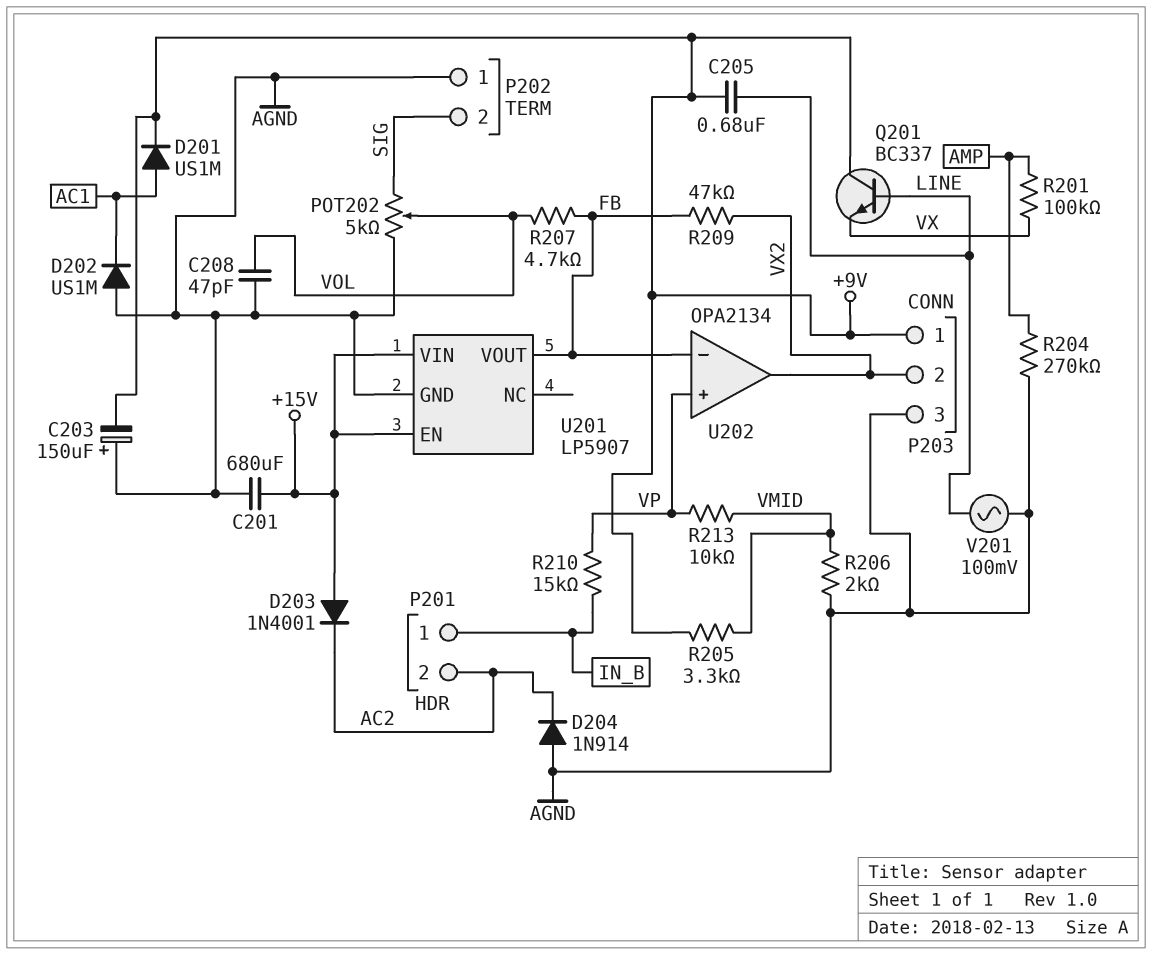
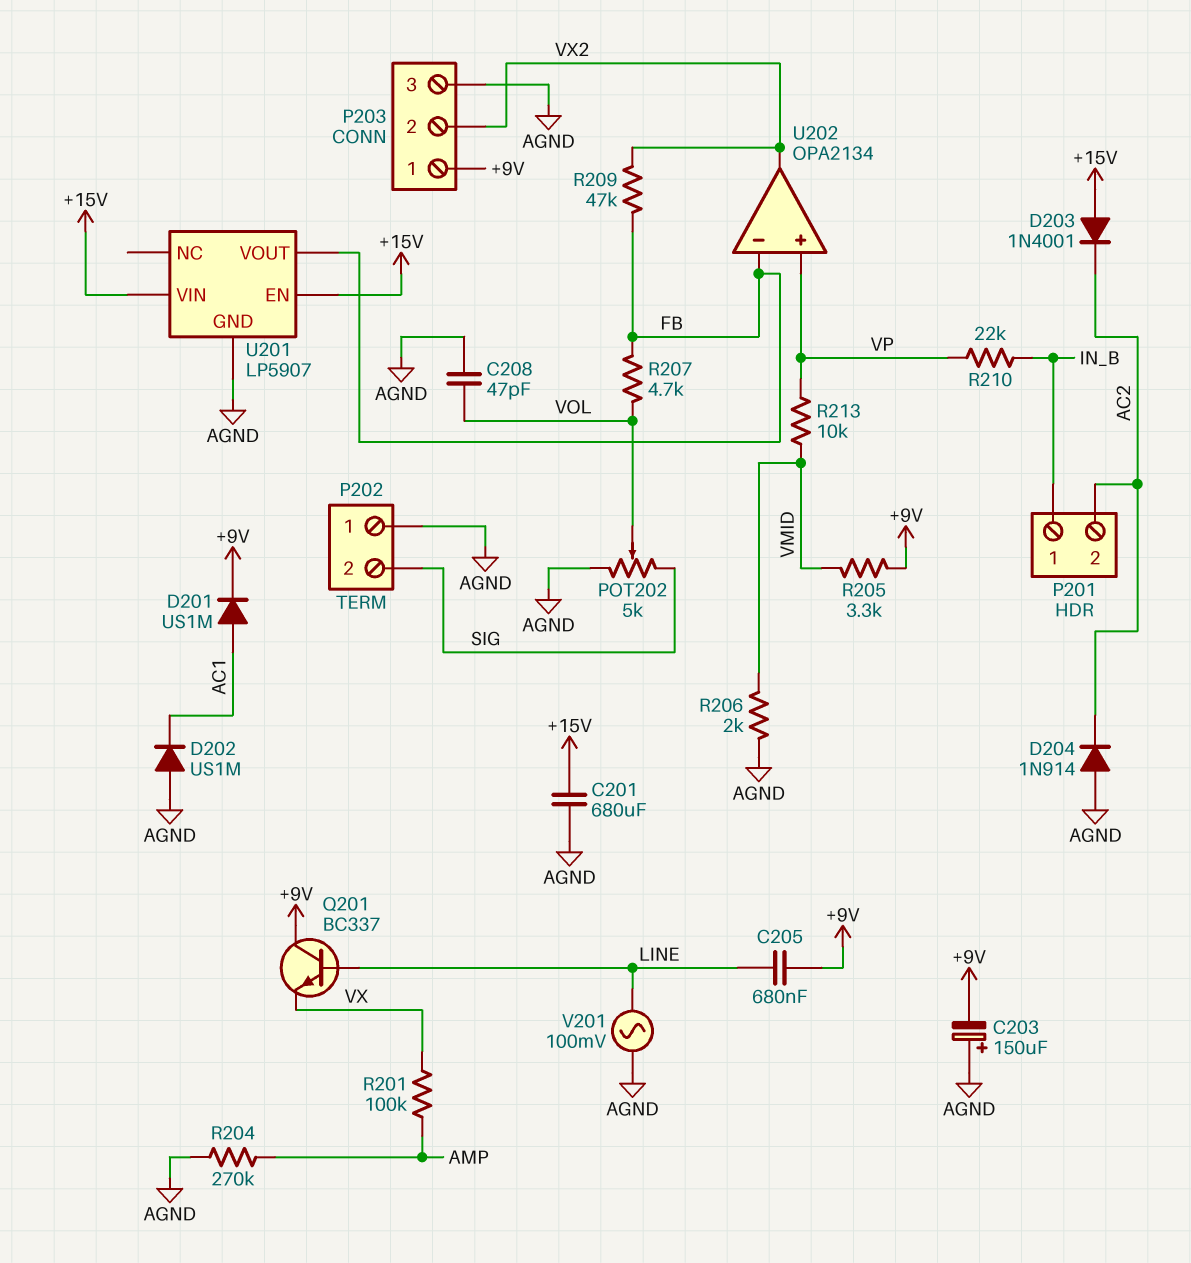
R210: 15k (IN_B, VP) -> 22k (IN_B, VP)

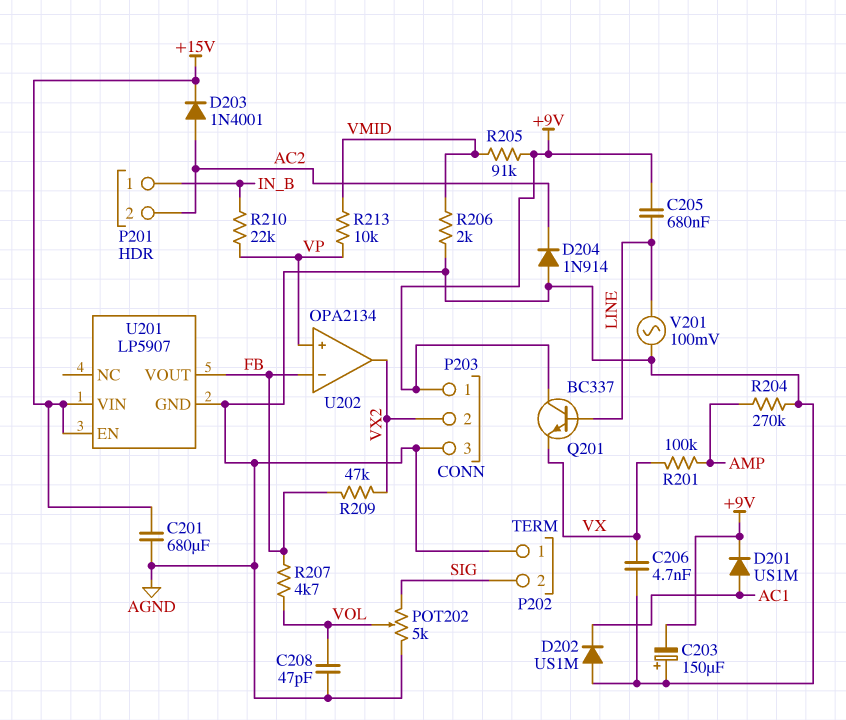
C206: none -> 4.7nF (AGND, VX)
D203: diode 1N4001 (A +15V, K AC2) -> diode 1N4001 (A AC2, K +15V)
R205: 3.3k (+9V, VMID) -> 91k (+9V, VMID)

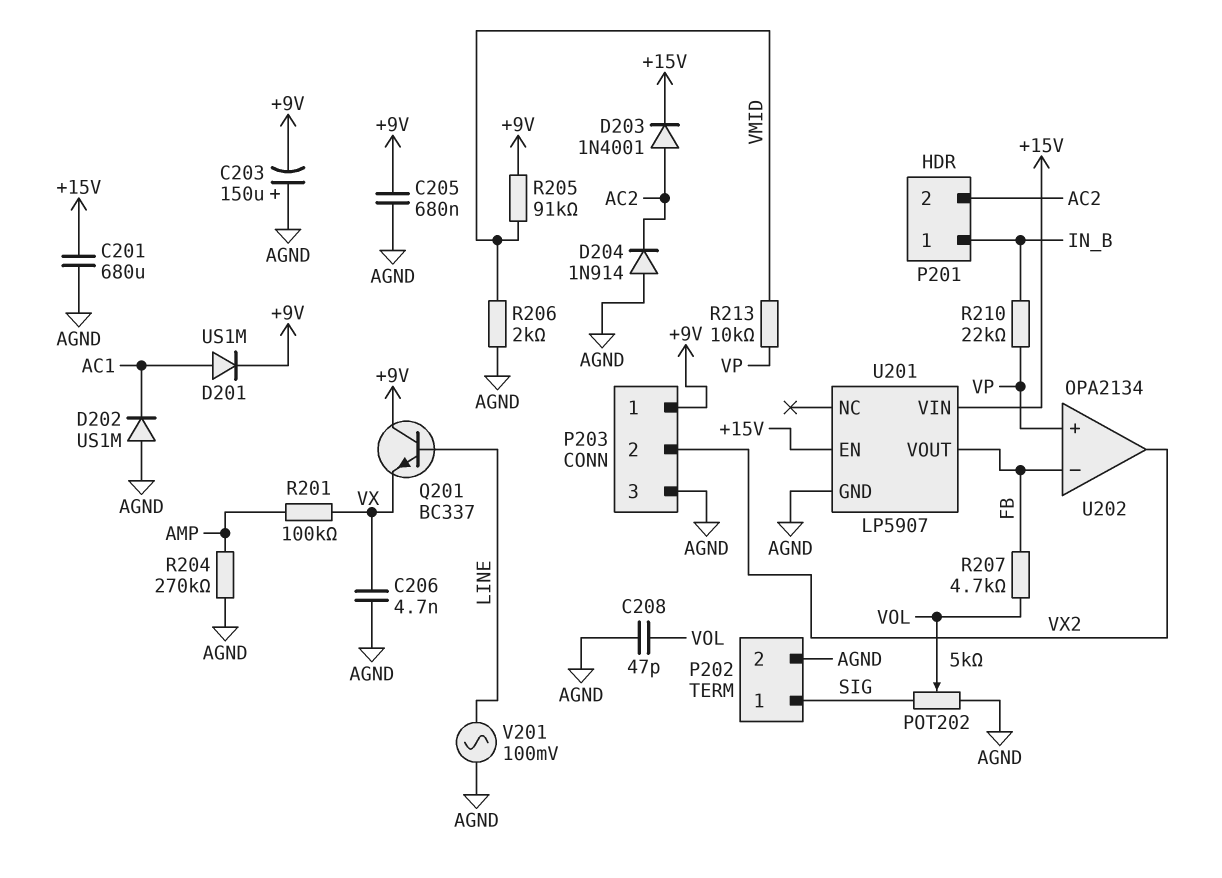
C205: 680nF (+9V, LINE) -> 680nF (+9V, AGND)
P202 pin 1: AGND -> SIG
P202 pin 2: SIG -> AGND
R209: 47k (FB, VX2) -> none

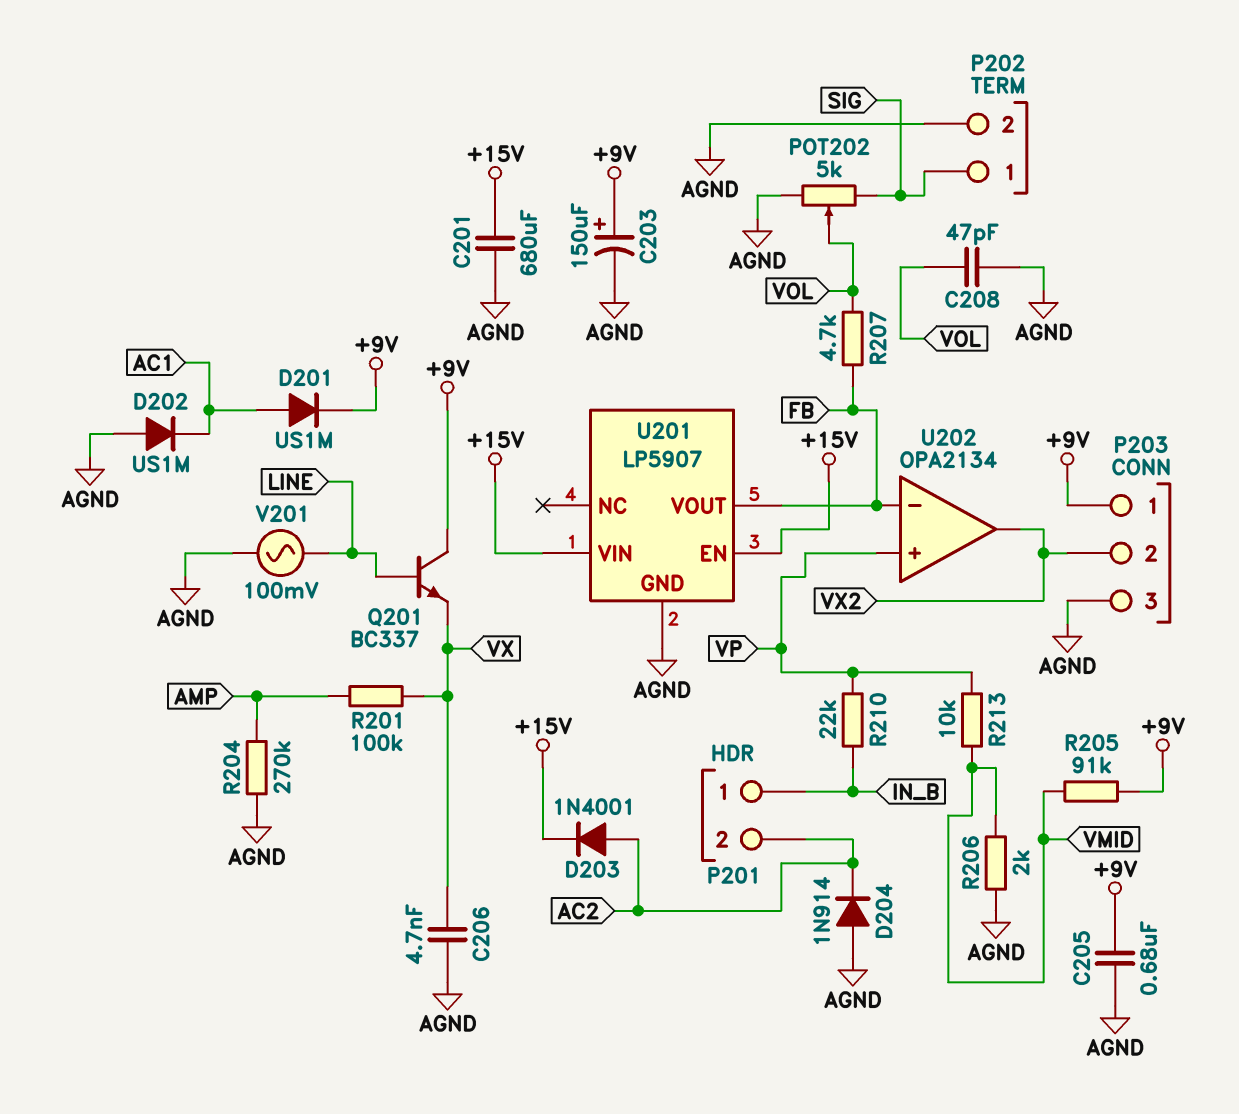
C203: 150uF (plus AGND, minus +9V) -> 150uF (plus +9V, minus AGND)

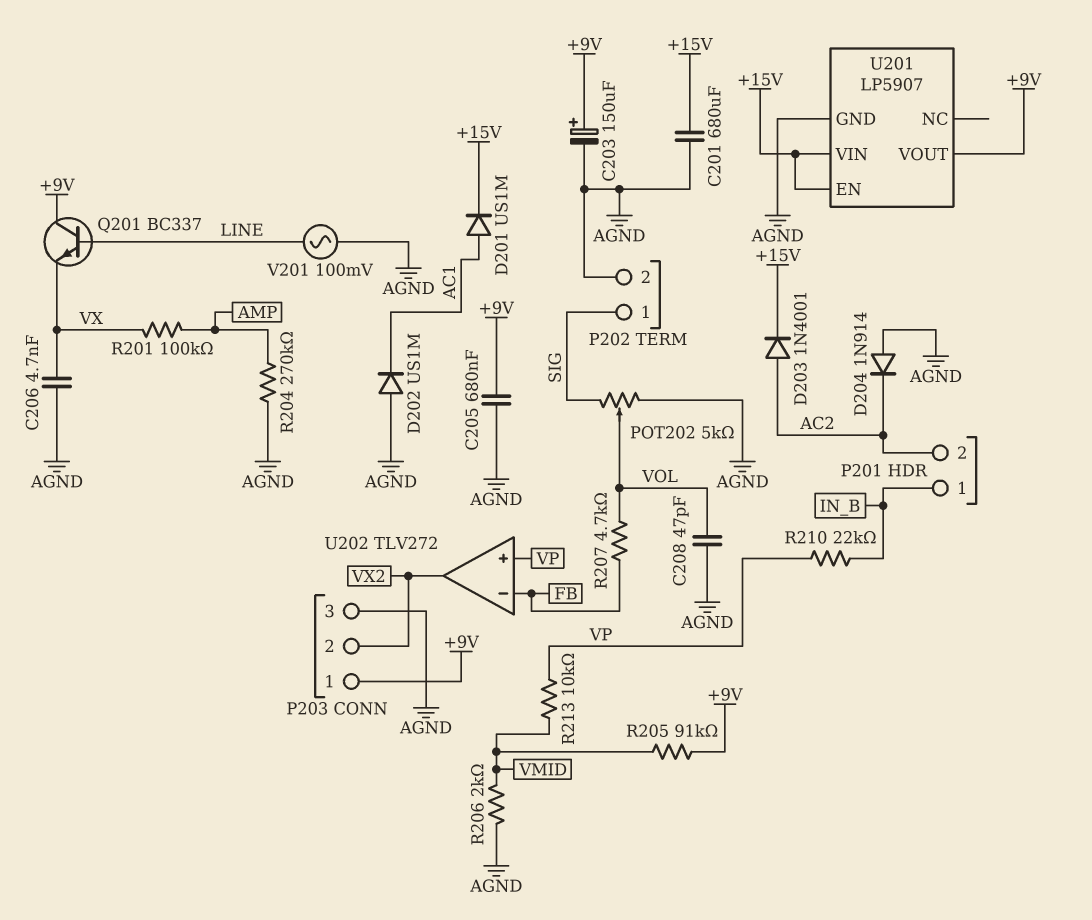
D201: diode US1M (A AC1, K +9V) -> diode US1M (A AC1, K +15V)
U201 pin VOUT: FB -> +9V
U202: OPA2134 -> TLV272

